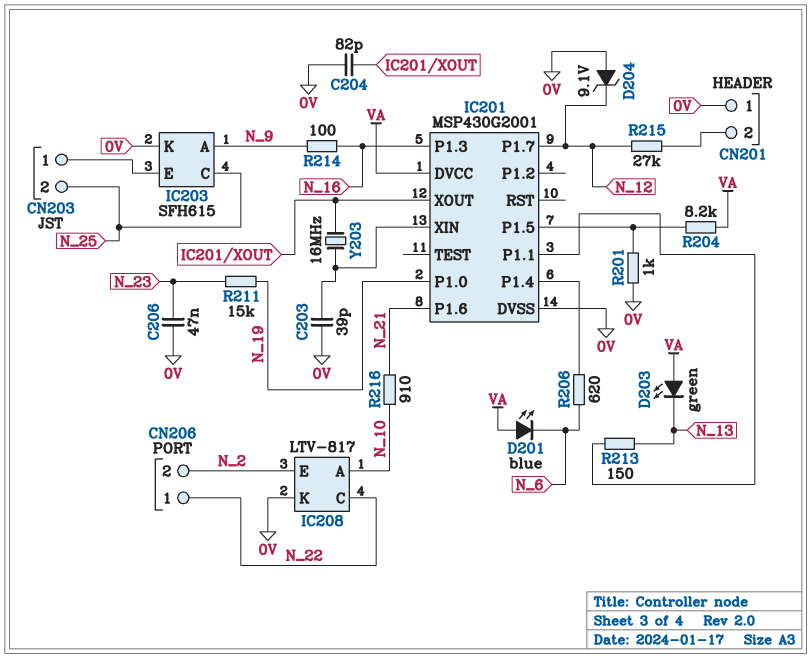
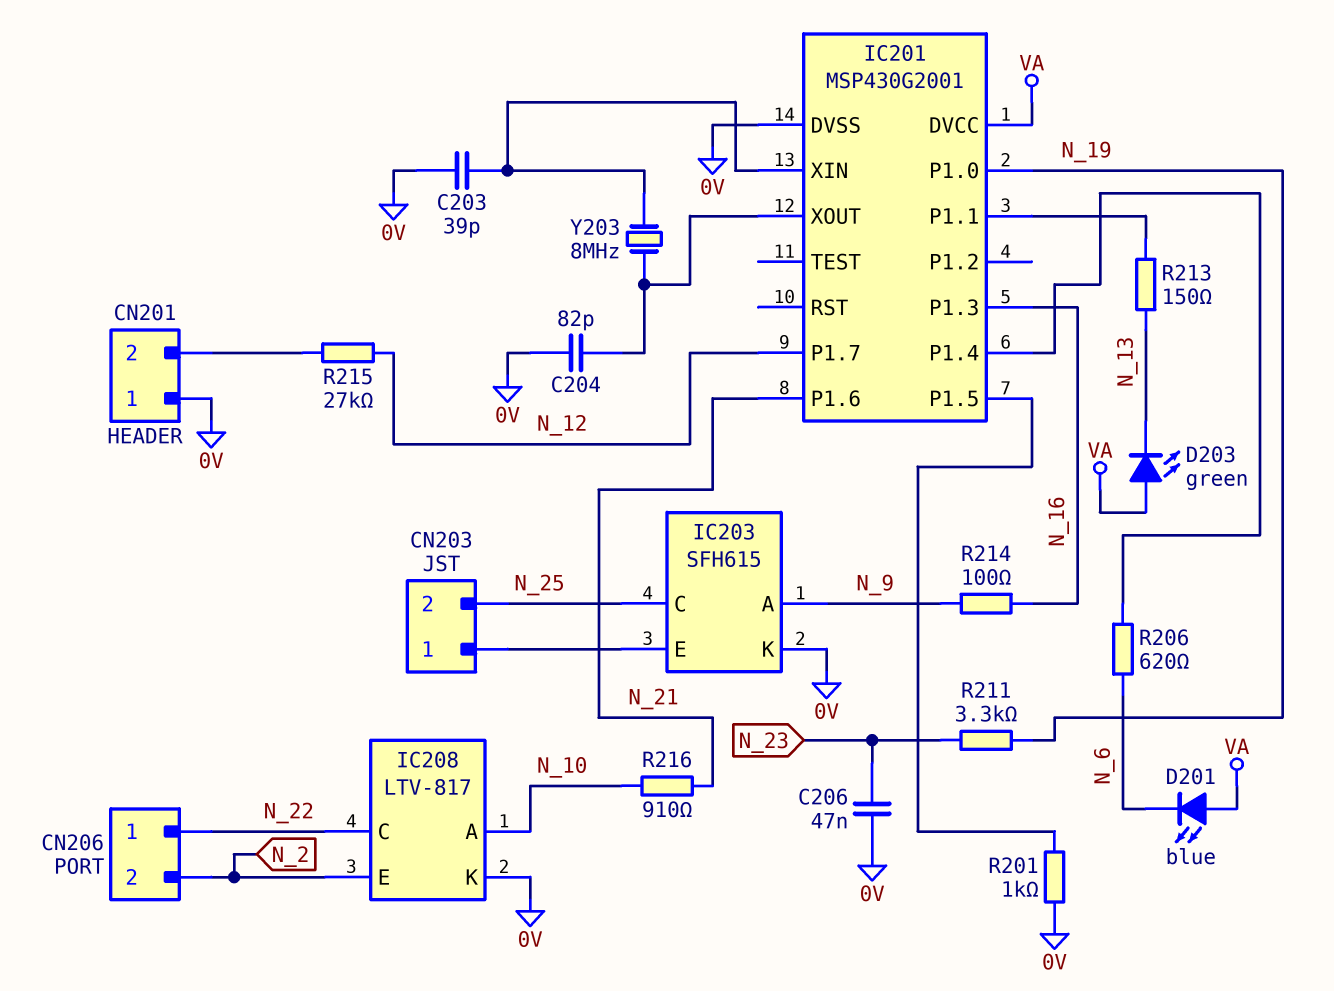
D204: zener 9.1V (A 0V, K N_12) -> none
R204: 8.2k (IC201/P1.5, VA) -> none
R211: 15k (N_19, N_23) -> 3.3k (N_19, N_23)
Y203: 16MHz (IC201/XIN, IC201/XOUT) -> 8MHz (IC201/XIN, IC201/XOUT)

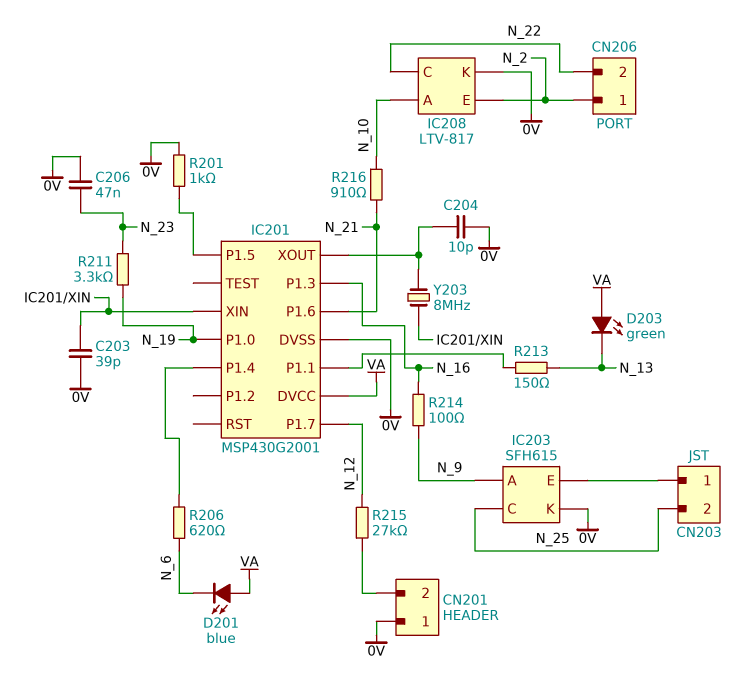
C204: 82pF (0V, IC201/XOUT) -> 10pF (0V, IC201/XOUT)
CN206 pin 1: N_22 -> N_2
CN206 pin 2: N_2 -> N_22

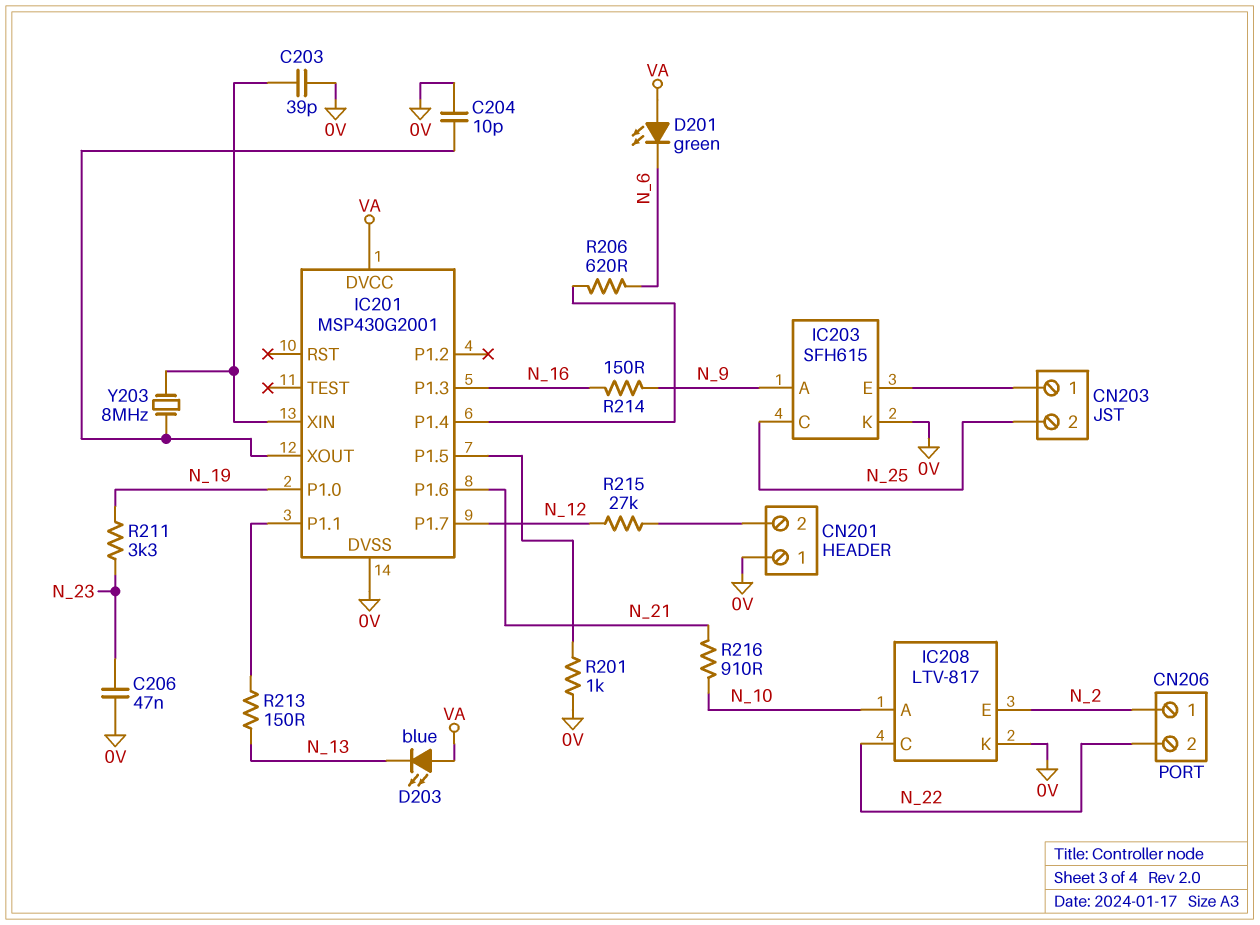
D201: LED blue (A VA, K N_6) -> LED green (A VA, K N_6)
D203: LED green (A VA, K N_13) -> LED blue (A VA, K N_13)
R214: 100 (N_9, N_16) -> 150 (N_9, N_16)

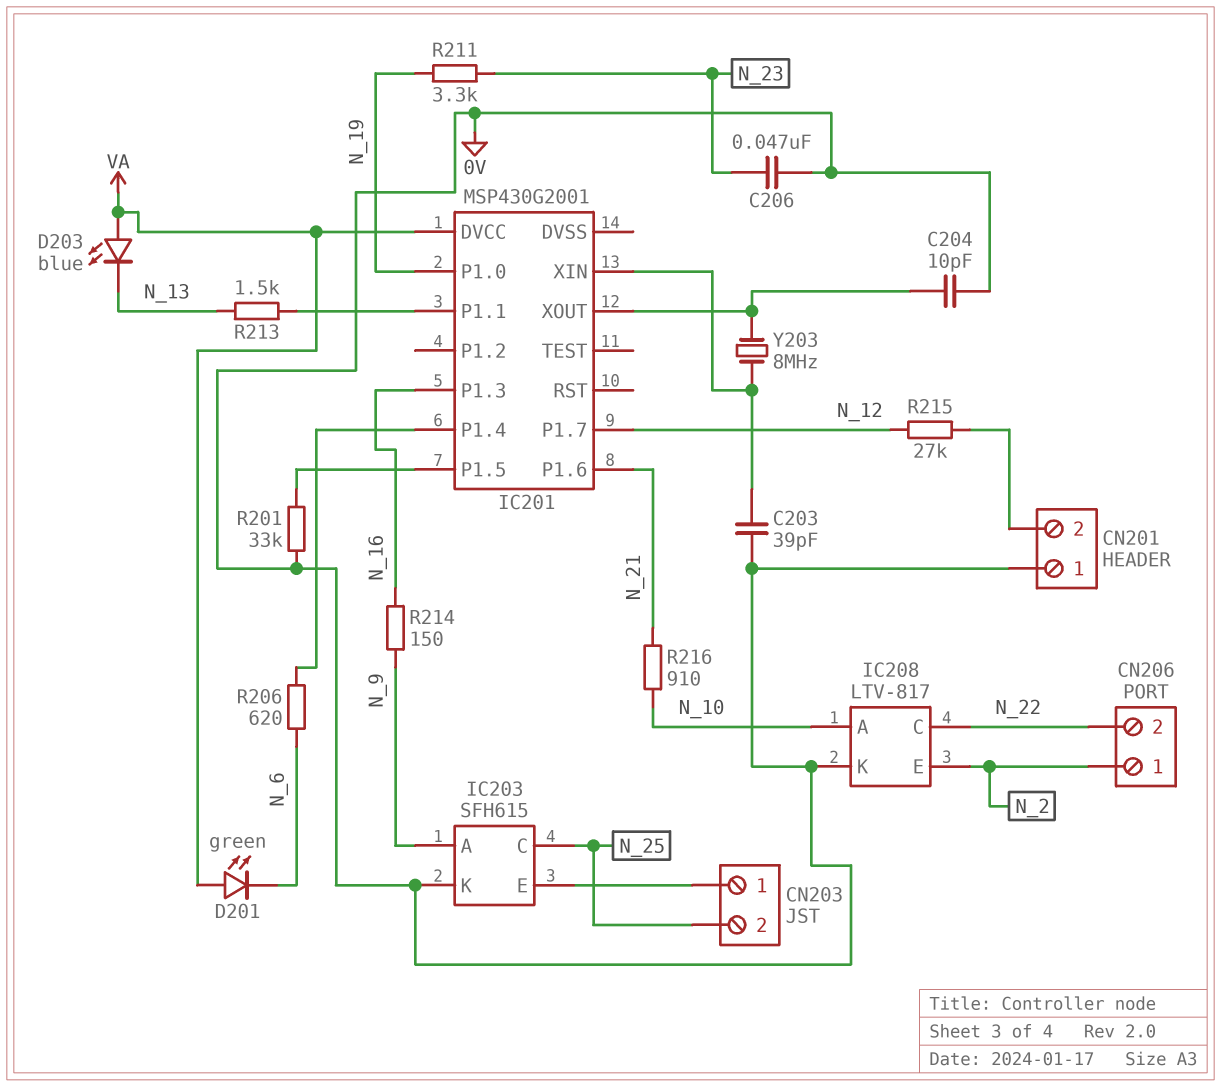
IC201 pin DVSS: 0V -> none
R201: 1k (0V, IC201/P1.5) -> 33k (0V, IC201/P1.5)
R213: 150 (IC201/P1.1, N_13) -> 1.5k (IC201/P1.1, N_13)

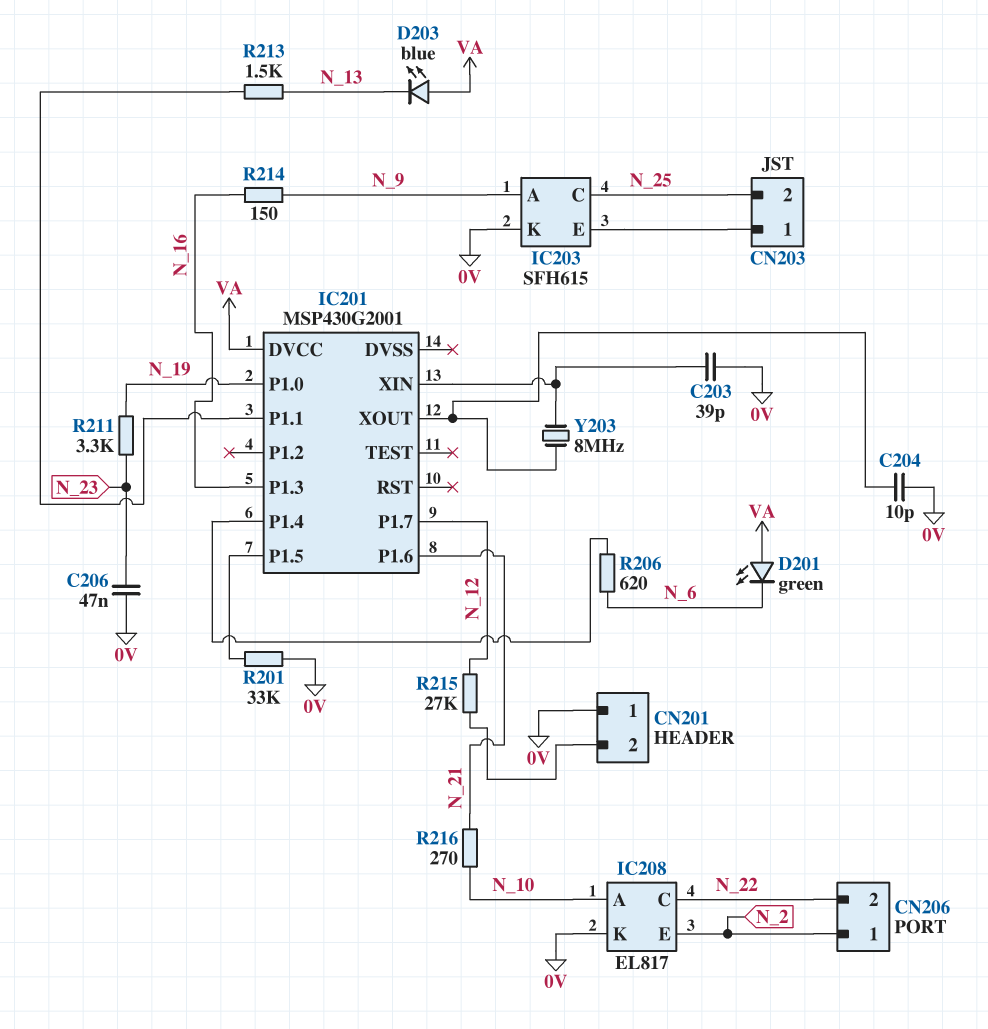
IC208: LTV-817 -> EL817
R216: 910 (N_10, N_21) -> 270 (N_10, N_21)

